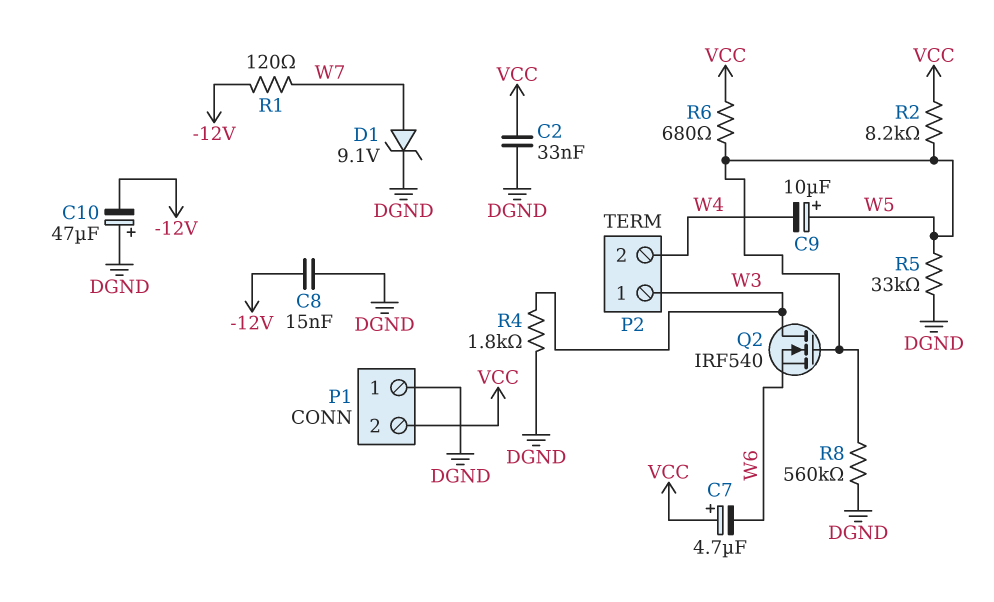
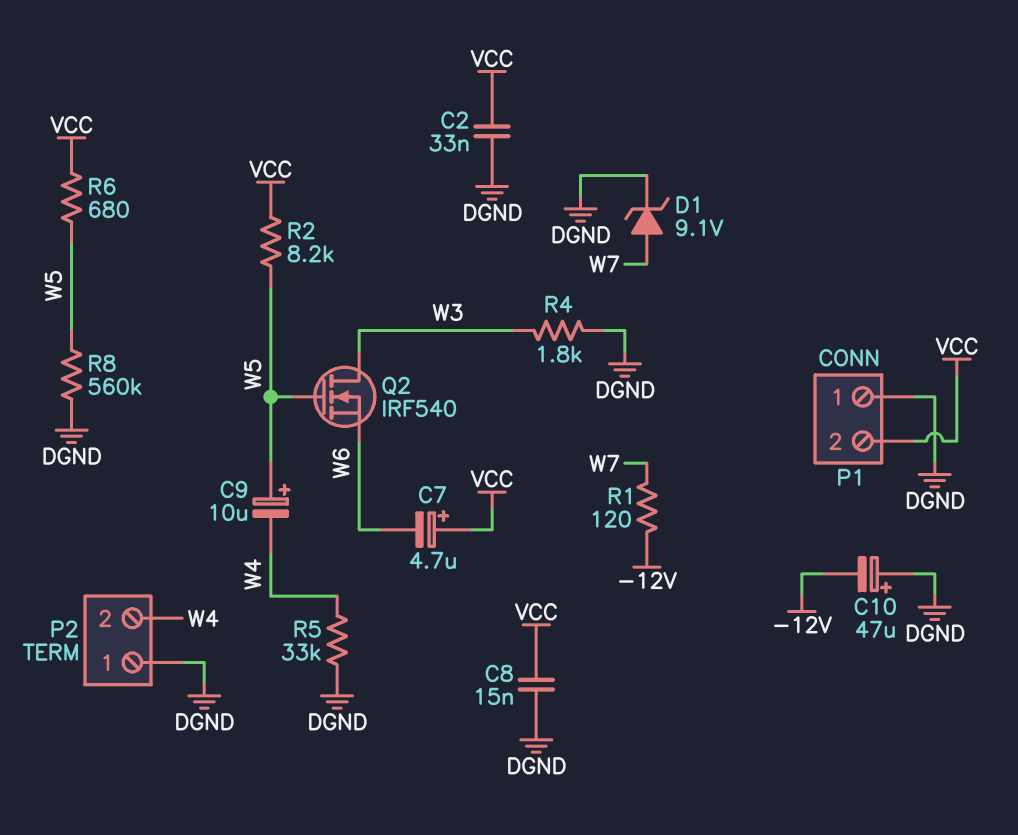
C8: 15nF (-12V, DGND) -> 15nF (DGND, VCC)
P2 pin 1: W3 -> DGND
R5: 33k (DGND, W5) -> 33k (DGND, W4)

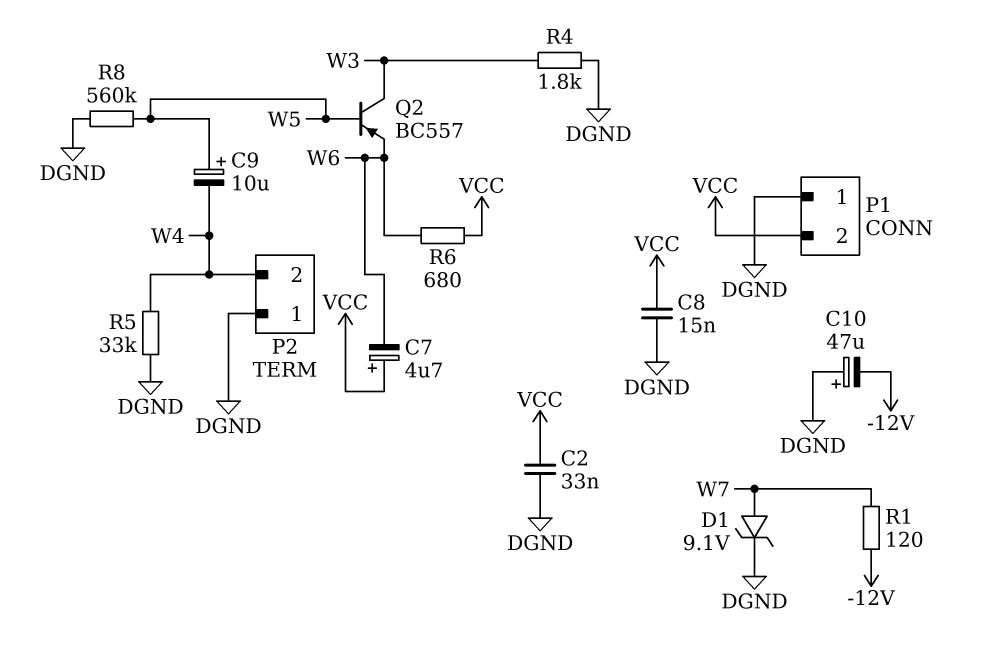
Q2: NMOS IRF540 (G W5, D W3, S W6) -> PNP BC557 (B W5, C W3, E W6)
R2: 8.2k (VCC, W5) -> none
R6: 680 (VCC, W5) -> 680 (VCC, W6)

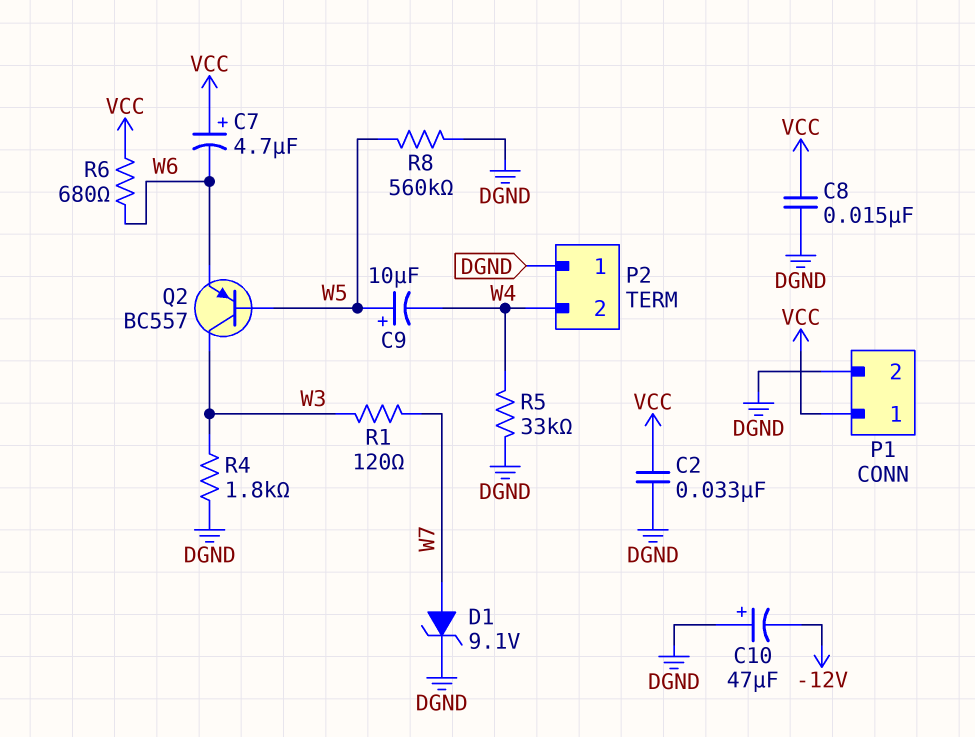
P1 pin 1: DGND -> VCC
P1 pin 2: VCC -> DGND
R1: 120 (-12V, W7) -> 120 (W3, W7)

